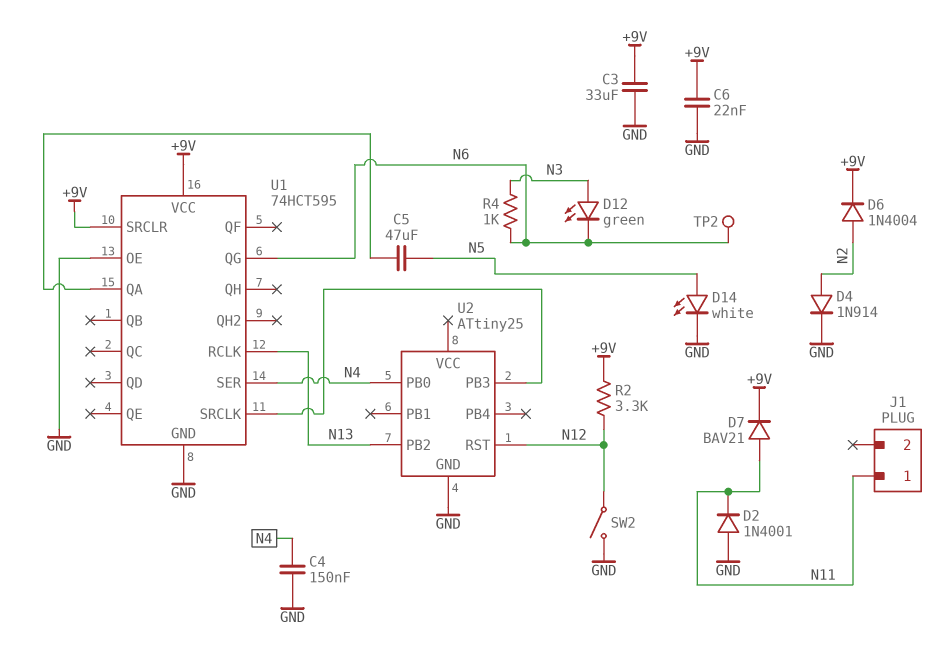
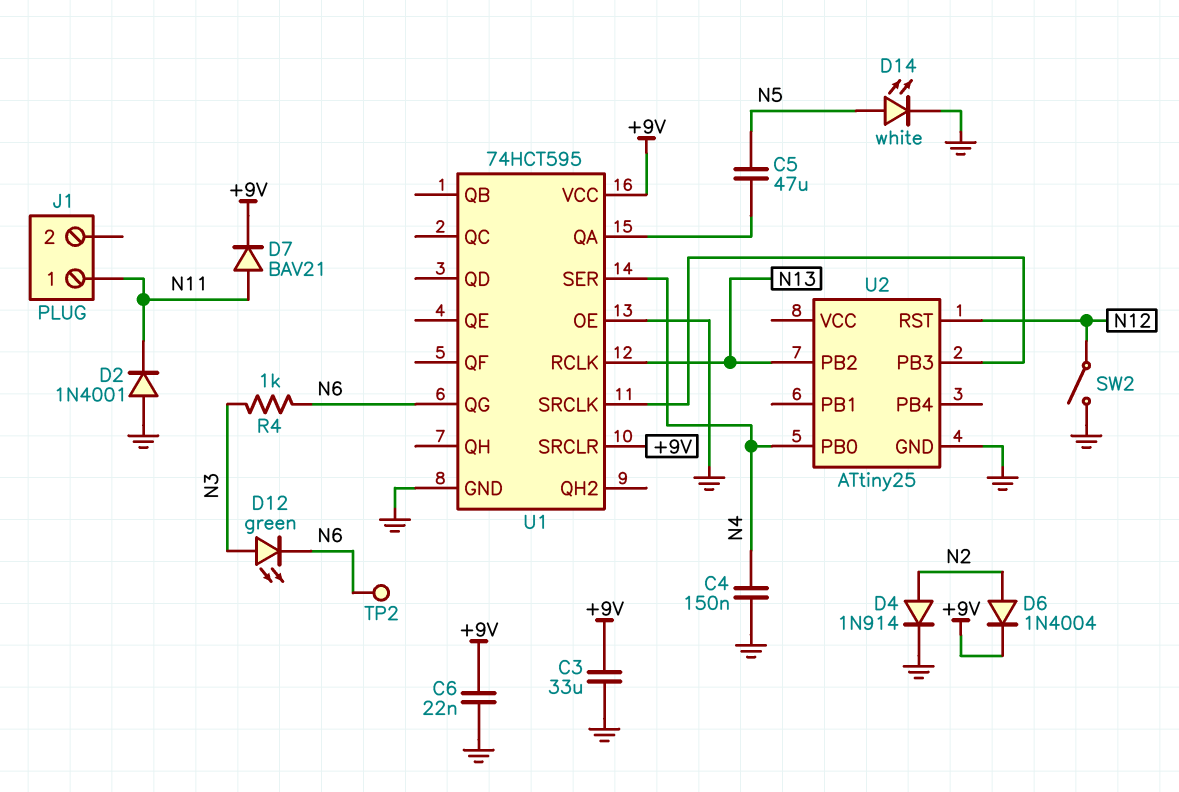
R2: 3.3k (+9V, N12) -> none

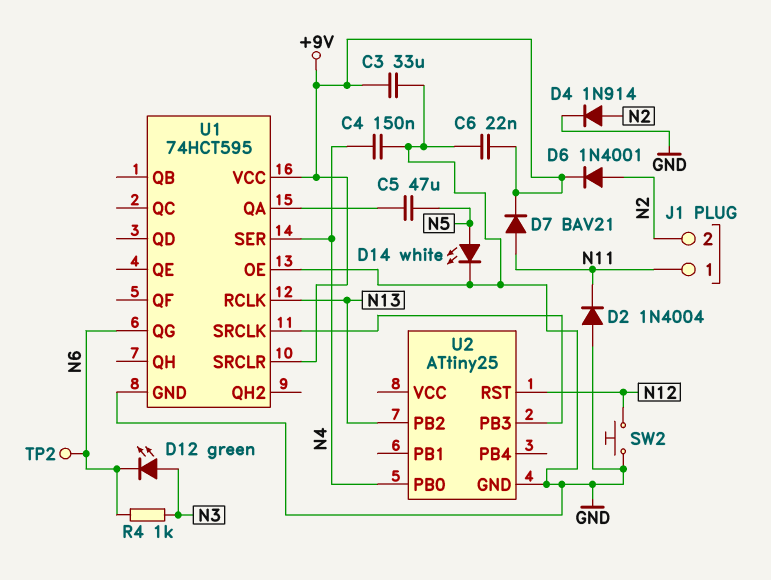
D2: diode 1N4001 (A GND, K N11) -> diode 1N4004 (A GND, K N11)
D6: diode 1N4004 (A N2, K +9V) -> diode 1N4001 (A N2, K +9V)
J1 pin 2: none -> N2
SW2: switch (GND, N12) -> button (GND, N12)

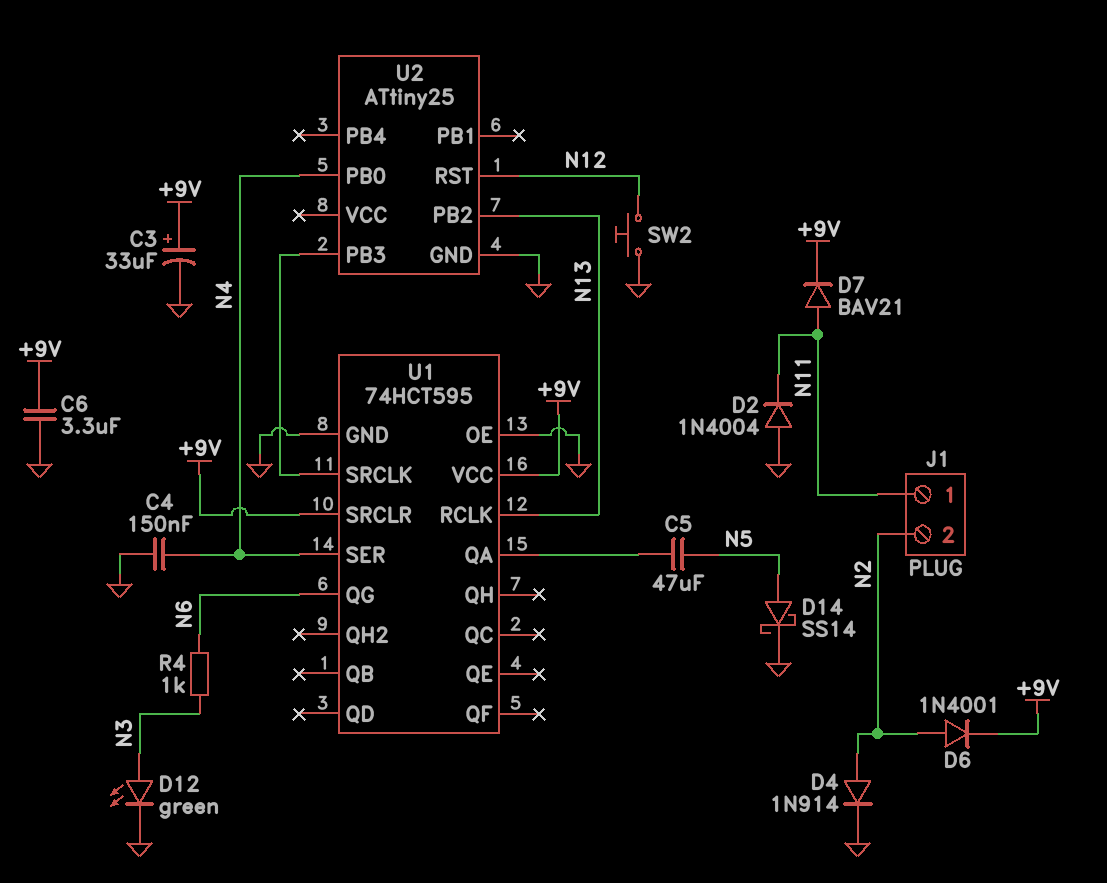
C3: 33uF (+9V, GND) -> 33uF (plus +9V, minus GND)
C6: 22nF (+9V, GND) -> 3.3uF (+9V, GND)
D12: LED green (A N3, K N6) -> LED green (A N3, K GND)
D14: LED white (A N5, K GND) -> schottky SS14 (A N5, K GND)
TP2: test point (N6) -> none

